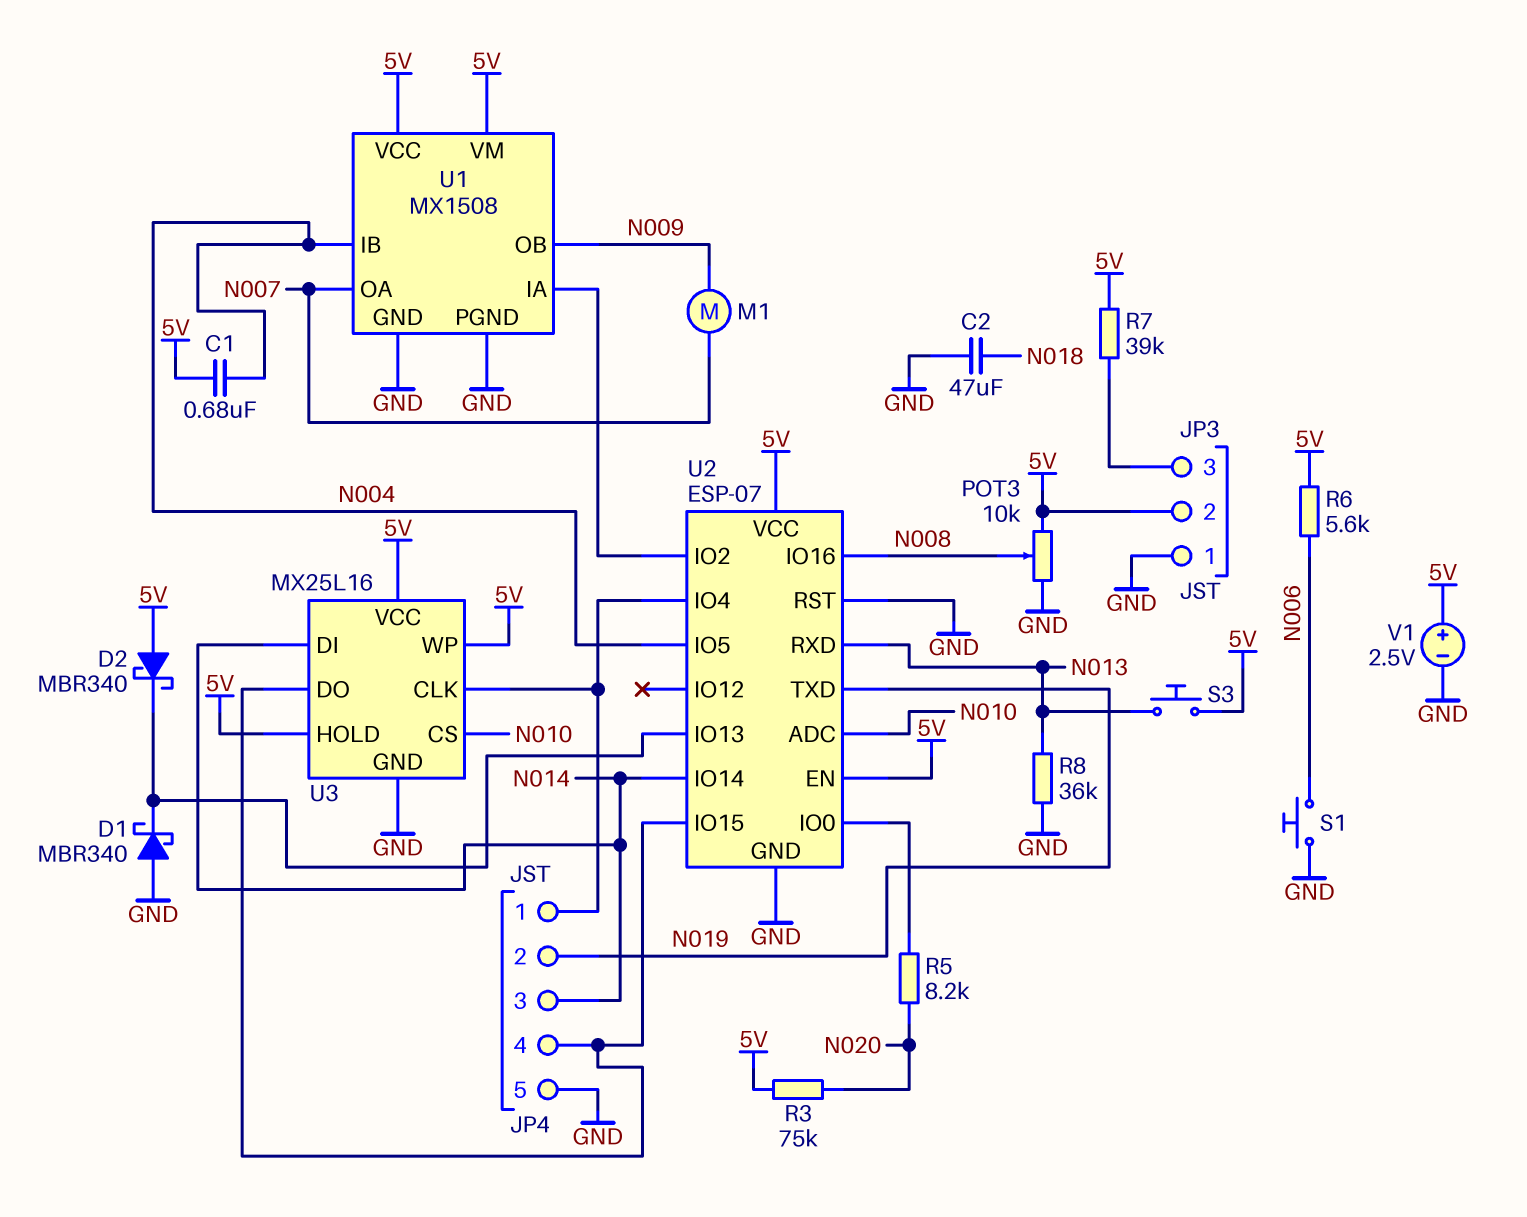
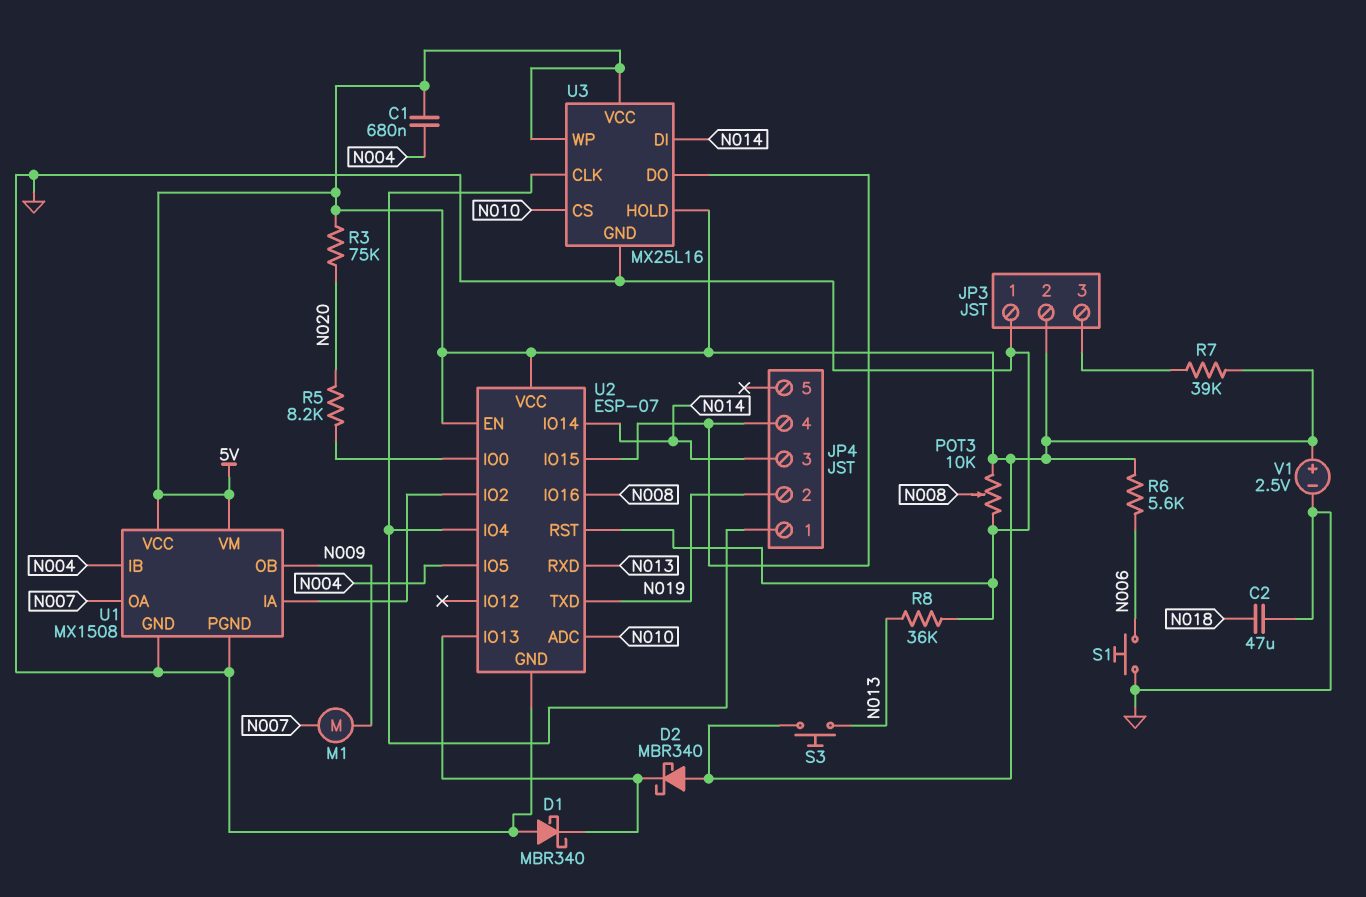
JP4 pin 5: GND -> none

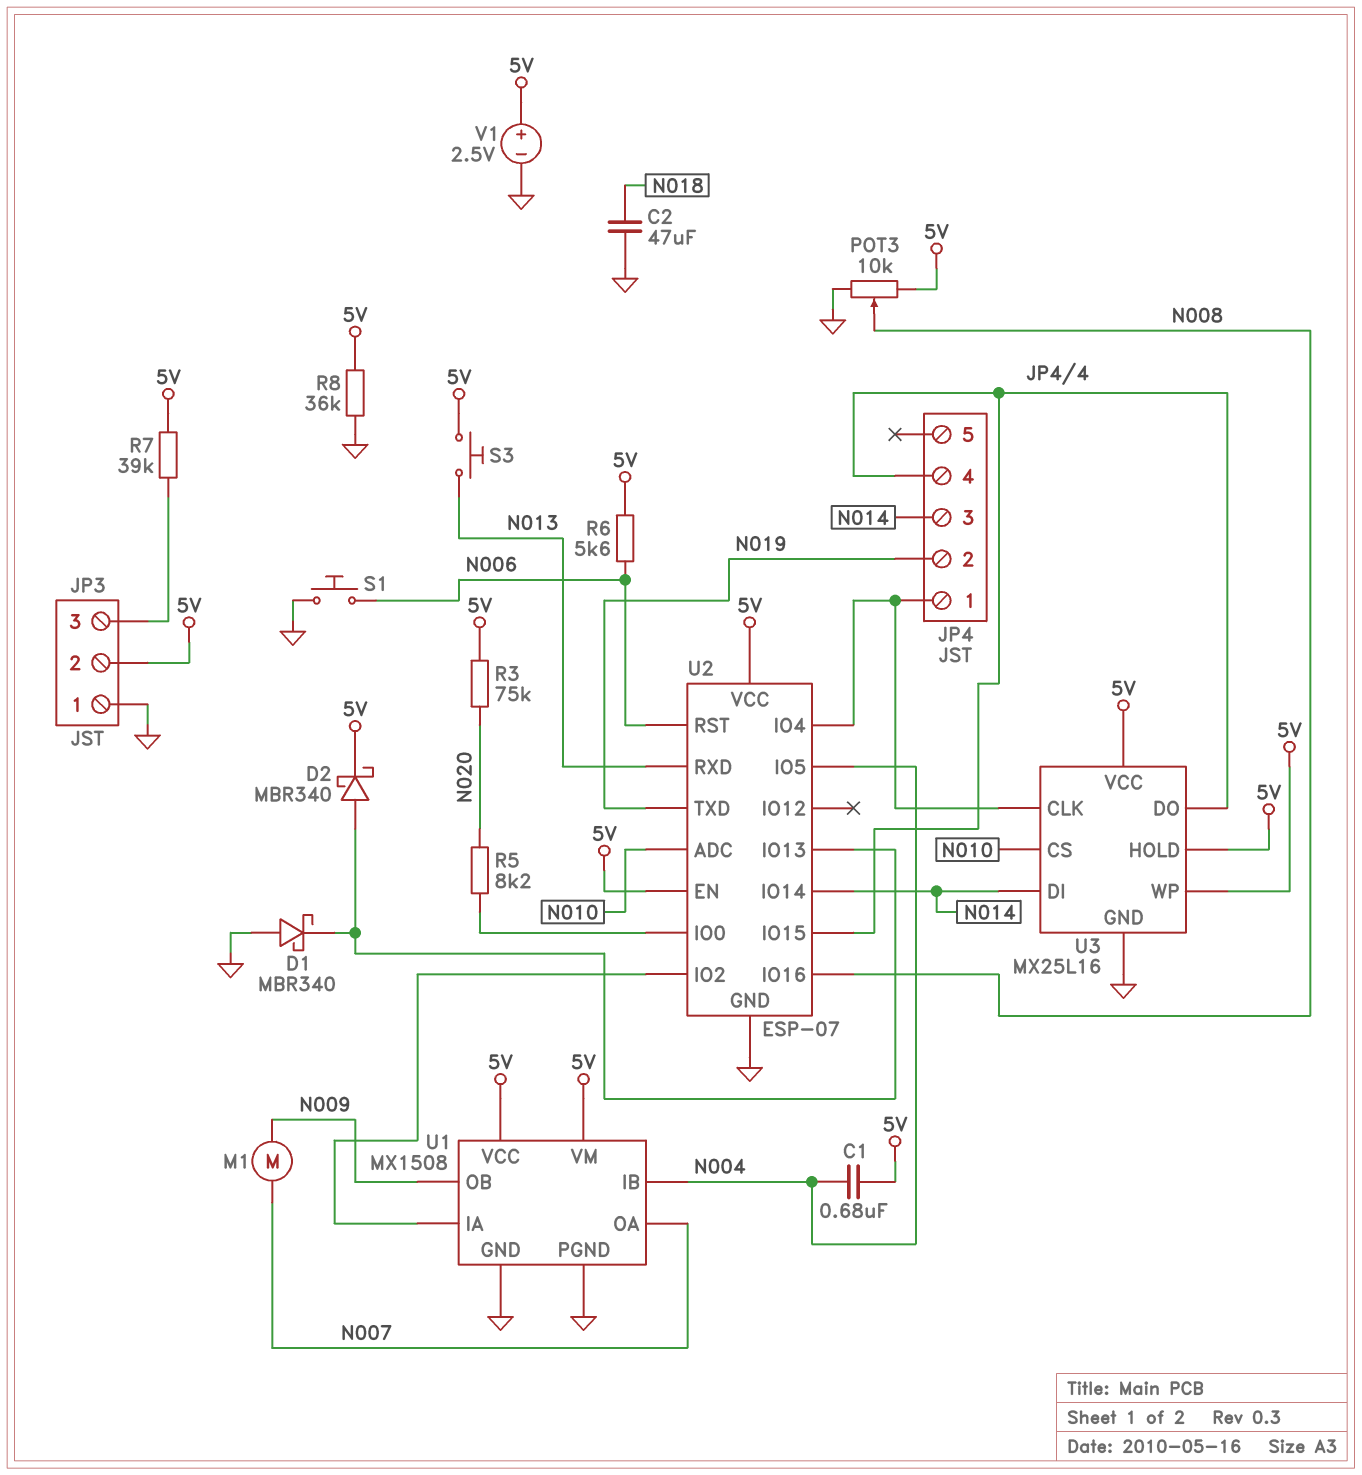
D2: schottky MBR340 (A 5V, K U2/IO13) -> schottky MBR340 (A U2/IO13, K 5V)
R8: 36k (GND, N013) -> 36k (5V, GND)
U2 pin RST: GND -> N006

